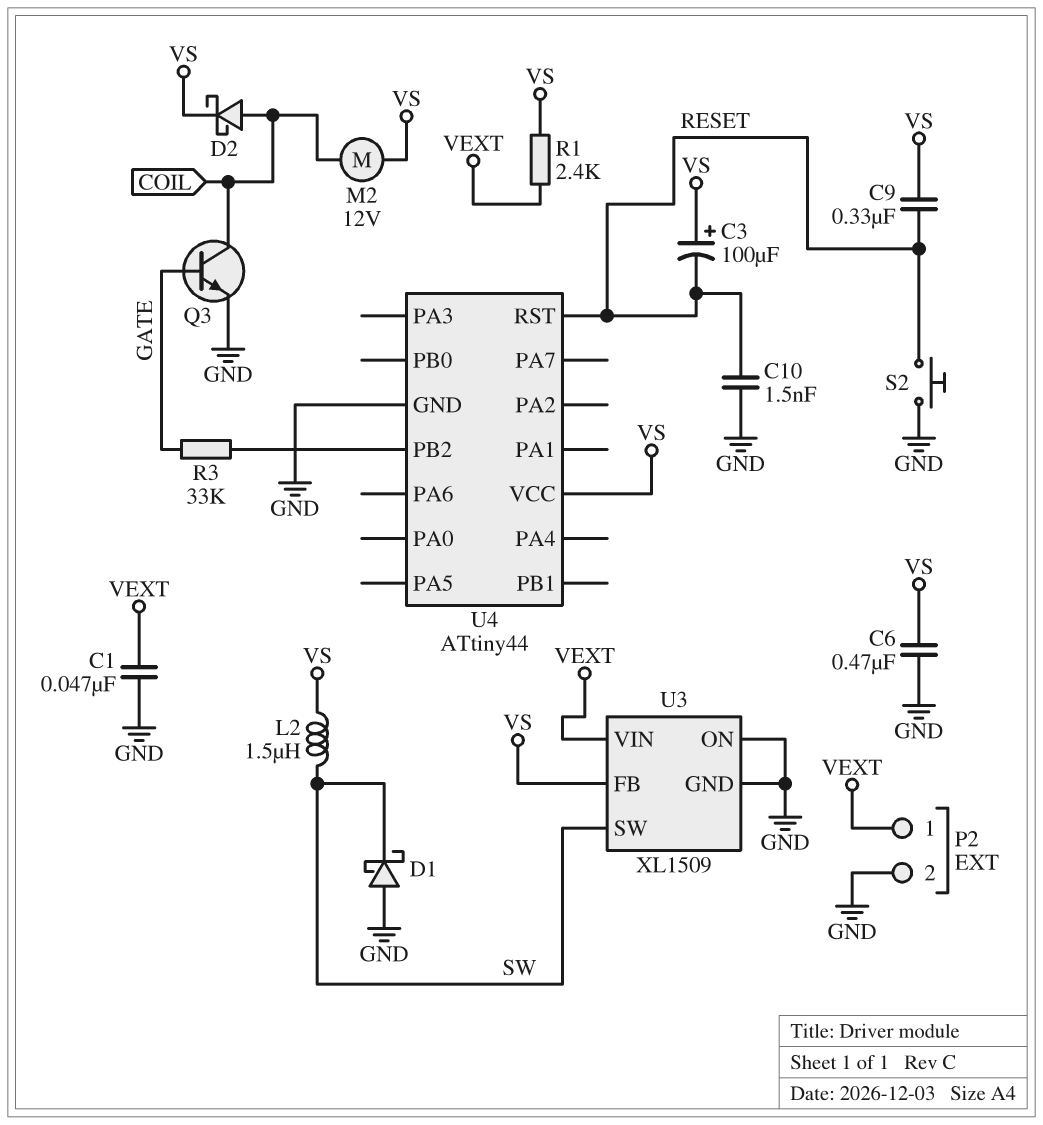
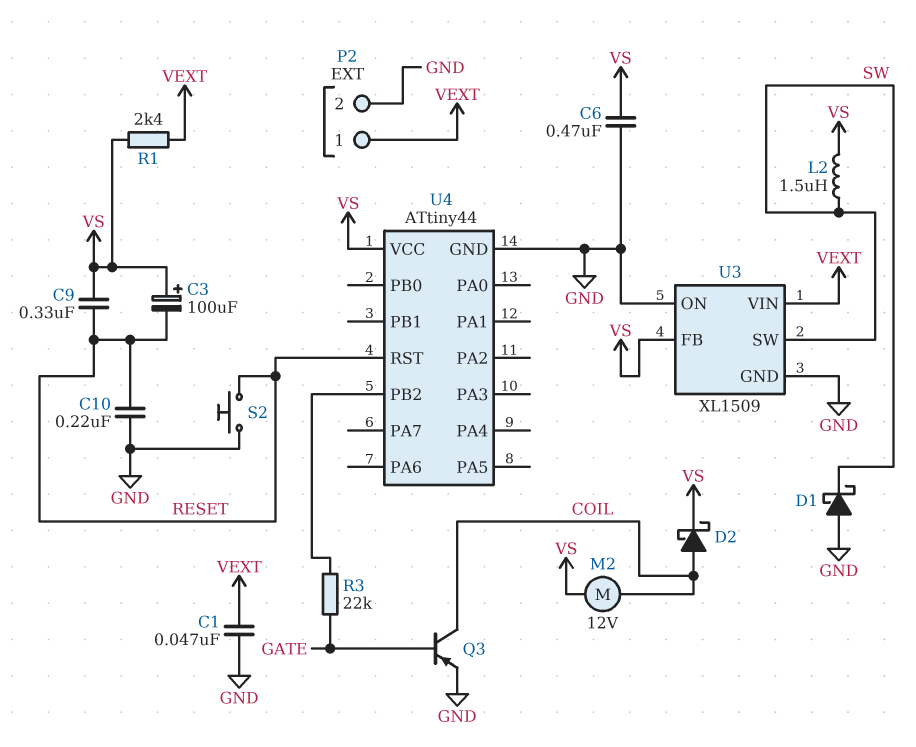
C10: 1.5nF (GND, RESET) -> 220nF (GND, RESET)
Q3: NPN (B GATE, C COIL, E GND) -> PNP (B GATE, C COIL, E GND)
R3: 33k (GATE, U4/PB2) -> 22k (GATE, U4/PB2)

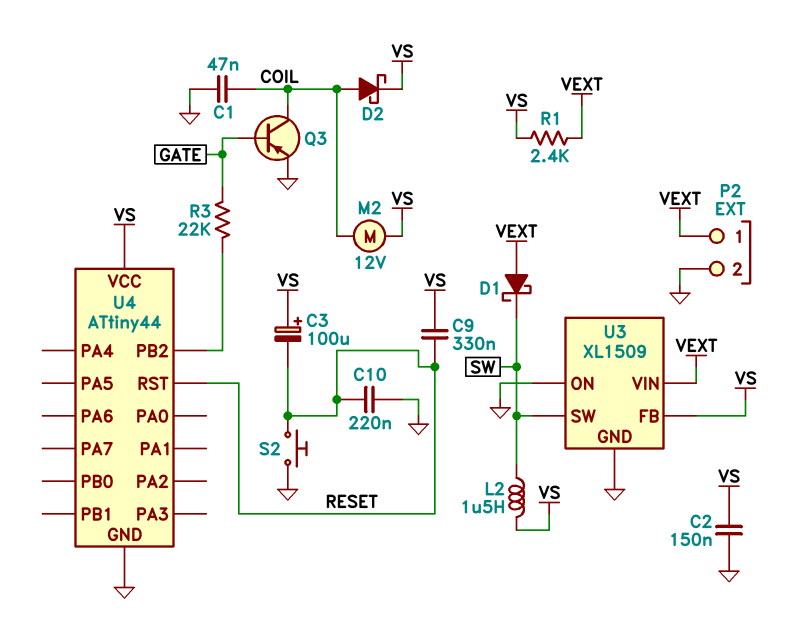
C1: 47nF (GND, VEXT) -> 47nF (COIL, GND)
C2: none -> 150nF (GND, VS)
C6: 470nF (GND, VS) -> none
D1: schottky (A GND, K SW) -> schottky (A VEXT, K SW)

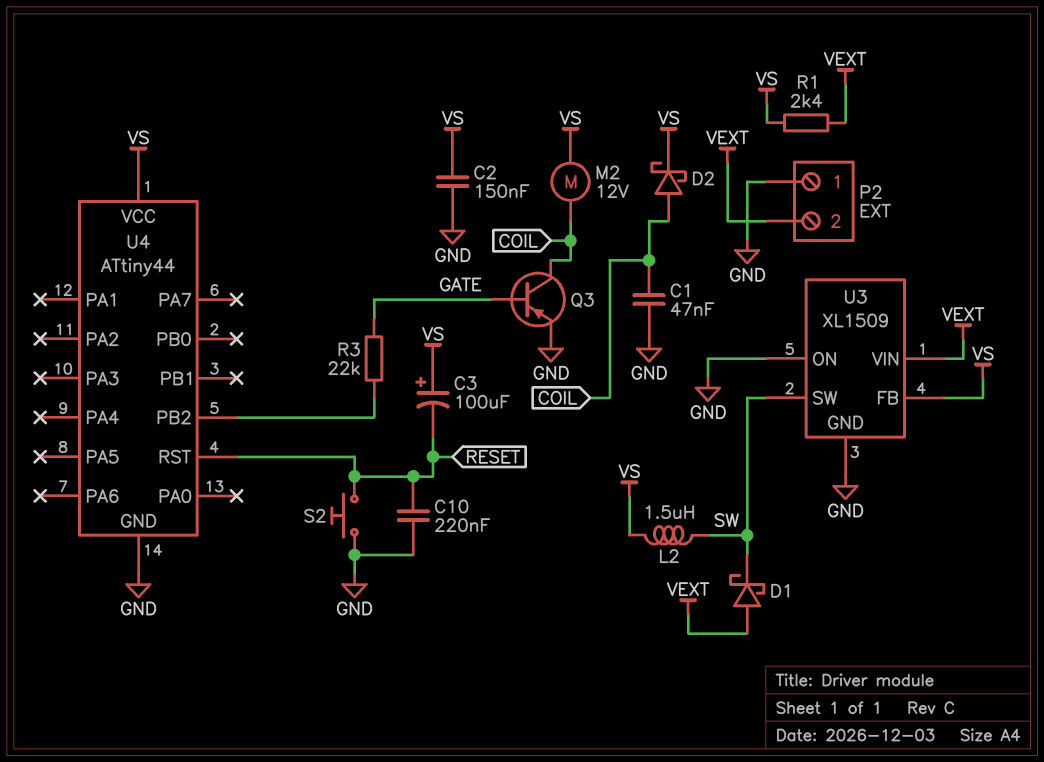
C9: 330nF (RESET, VS) -> none
P2 pin 1: VEXT -> GND
P2 pin 2: GND -> VEXT

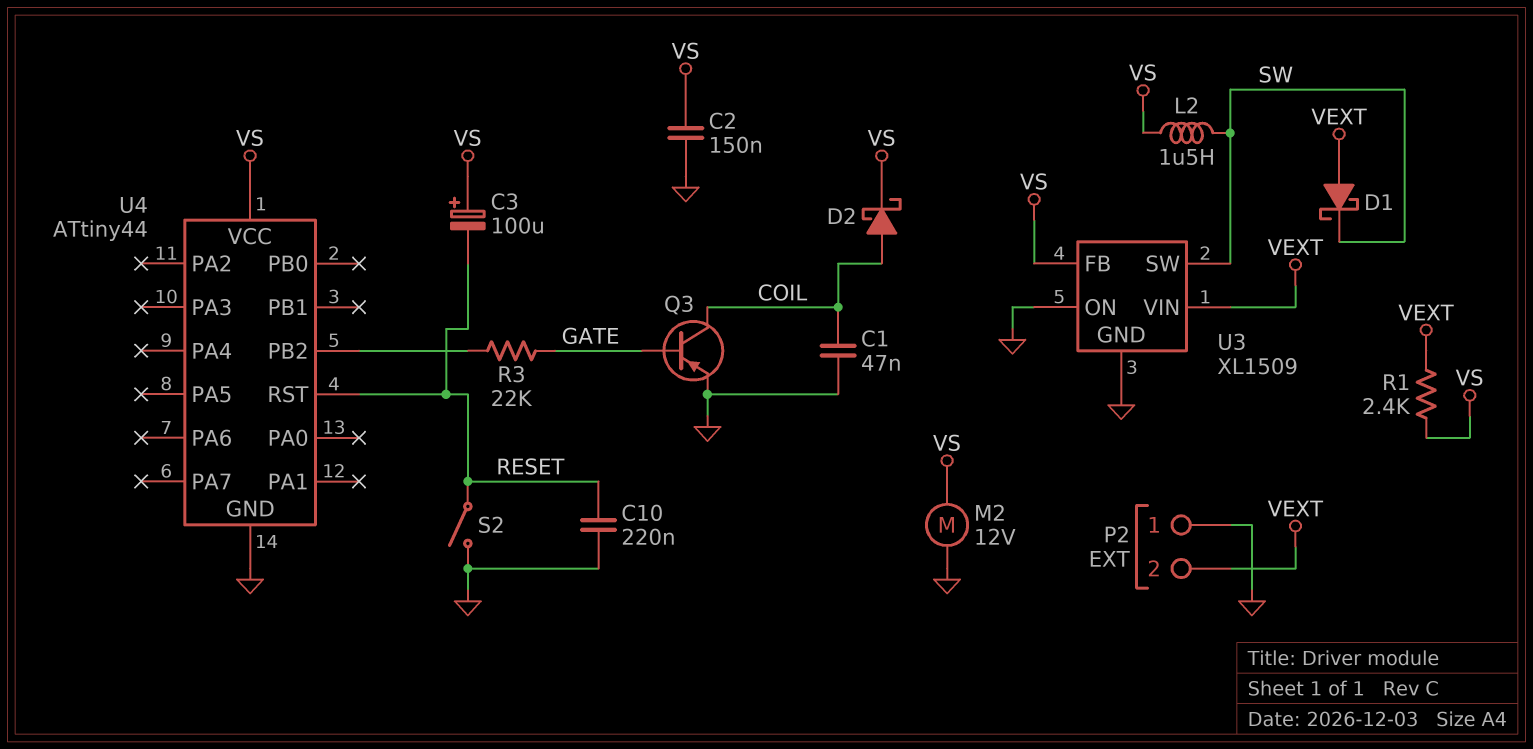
M2: motor 12V (COIL, VS) -> motor 12V (GND, VS)
S2: button (GND, RESET) -> switch (GND, RESET)

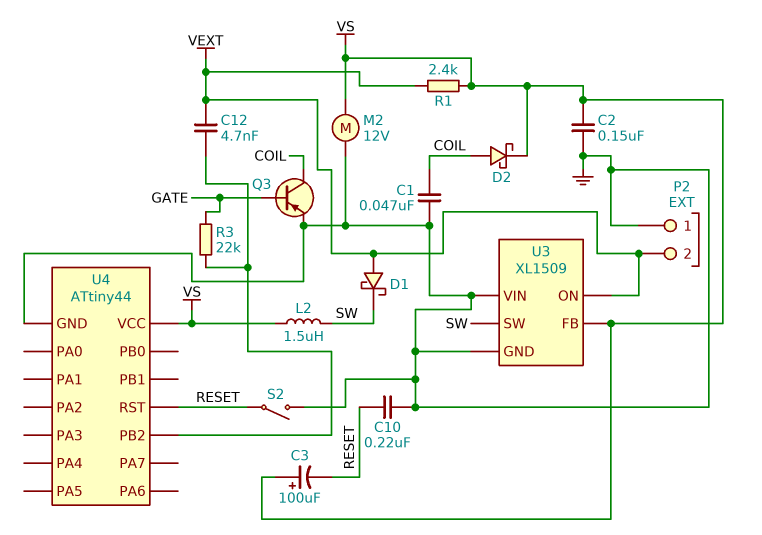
C12: none -> 4.7nF (U4/PB2, VEXT)
U3 pin ON: GND -> VEXT
U3 pin VIN: VEXT -> GND

